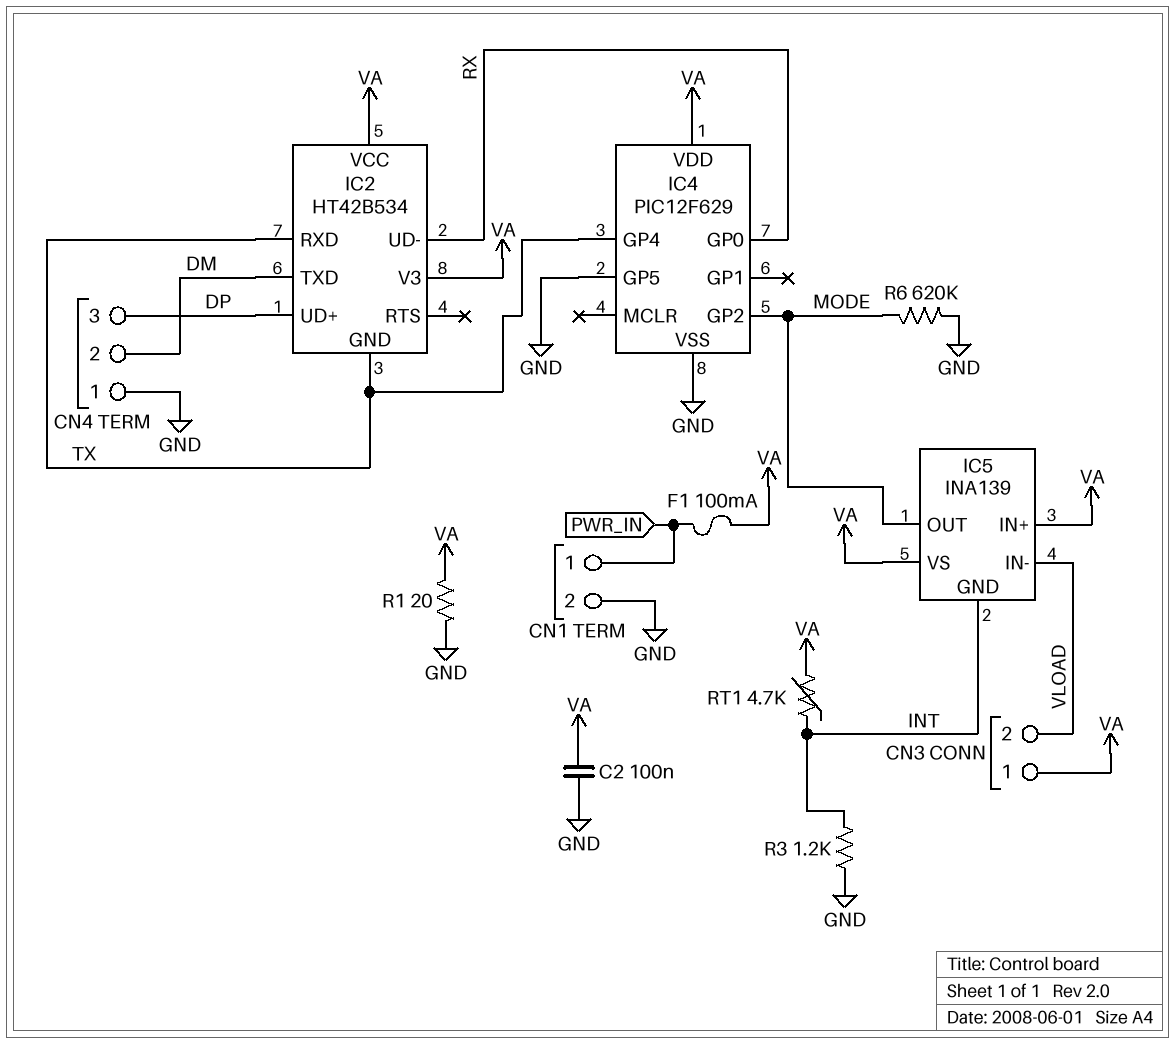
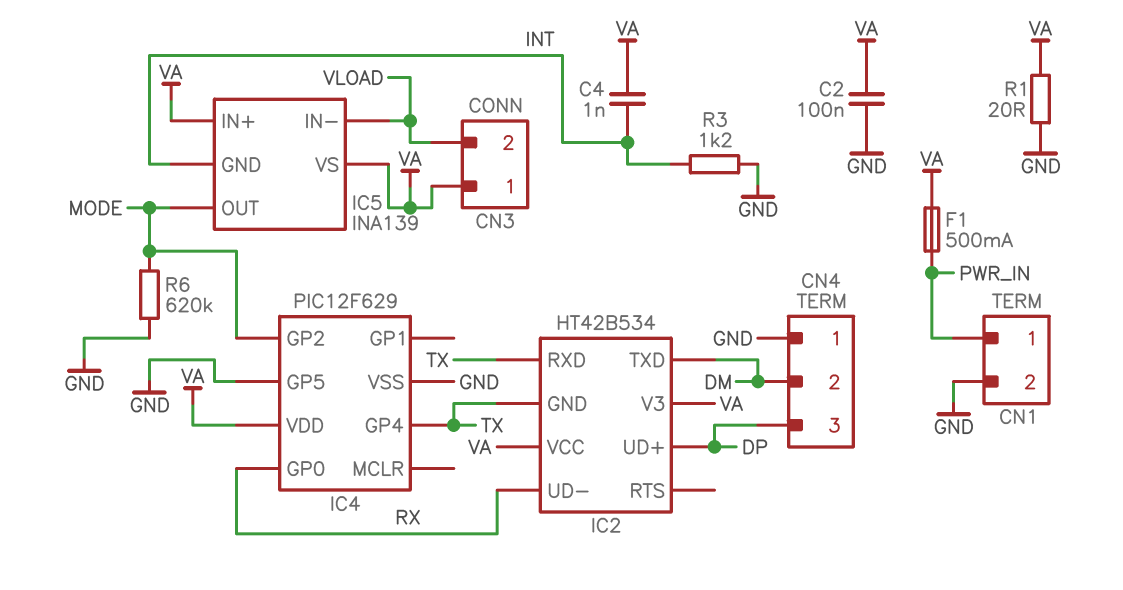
C4: none -> 1nF (INT, VA)
F1: 100mA (PWR_IN, VA) -> 500mA (PWR_IN, VA)
RT1: 4.7k (INT, VA) -> none

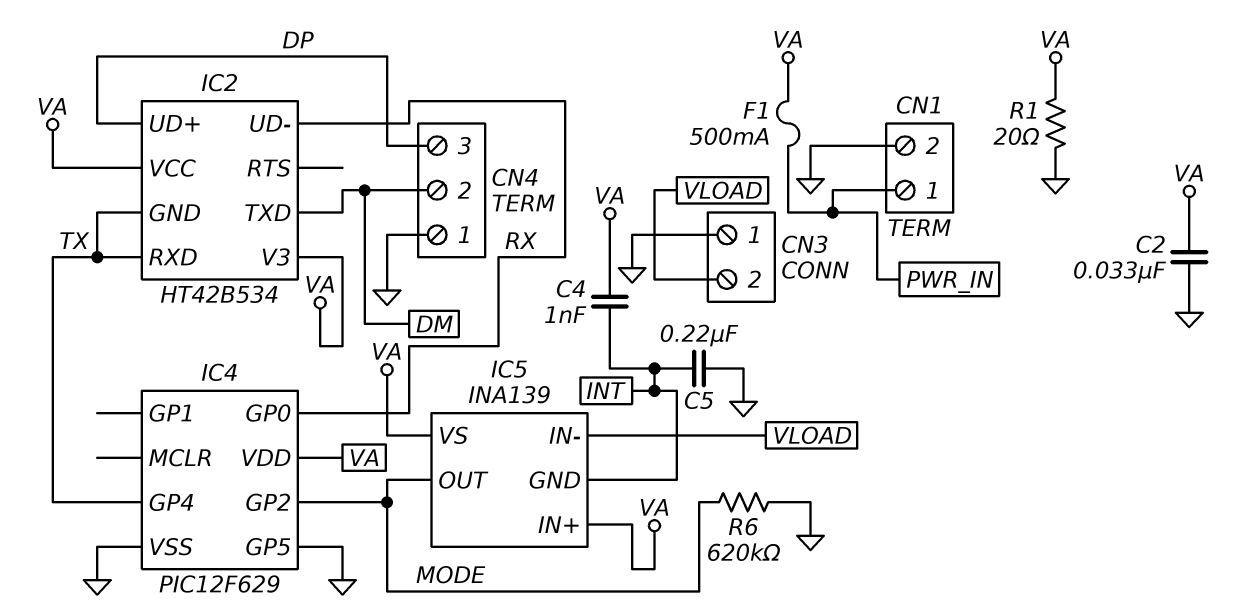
C2: 100nF (GND, VA) -> 33nF (GND, VA)
C5: none -> 220nF (GND, INT)
CN3 pin 1: VA -> GND
R3: 1.2k (GND, INT) -> none

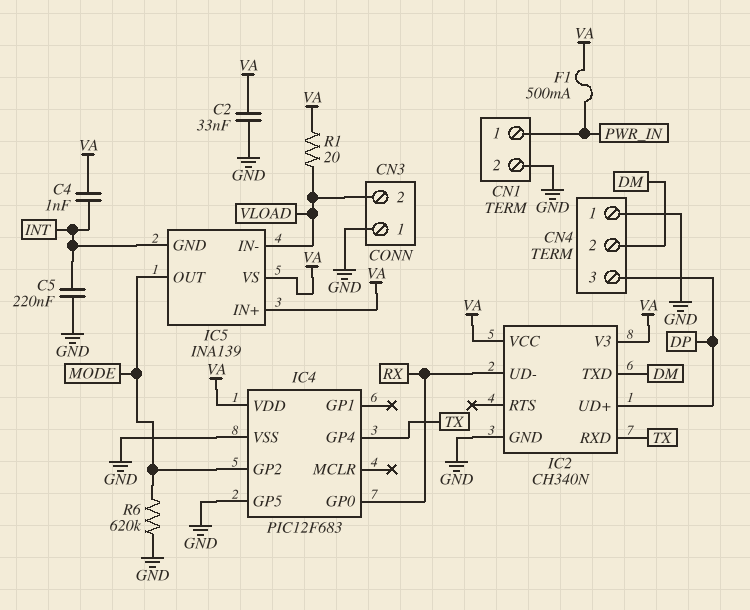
IC2: HT42B534 -> CH340N
IC2 pin GND: TX -> GND
IC4: PIC12F629 -> PIC12F683
R1: 20 (GND, VA) -> 20 (VA, VLOAD)

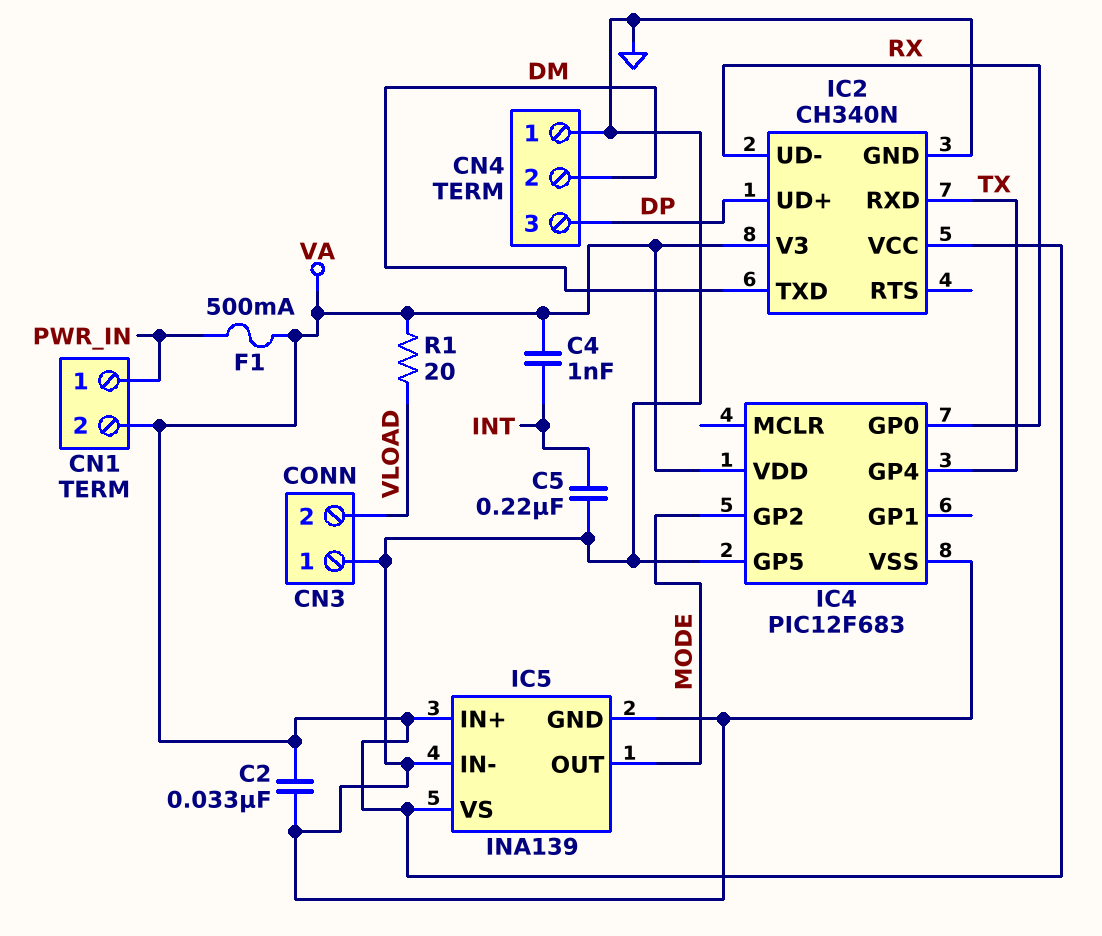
CN1 pin 2: GND -> VA
IC5 pin GND: INT -> GND
IC5 pin IN-: VLOAD -> GND
R6: 620k (GND, MODE) -> none

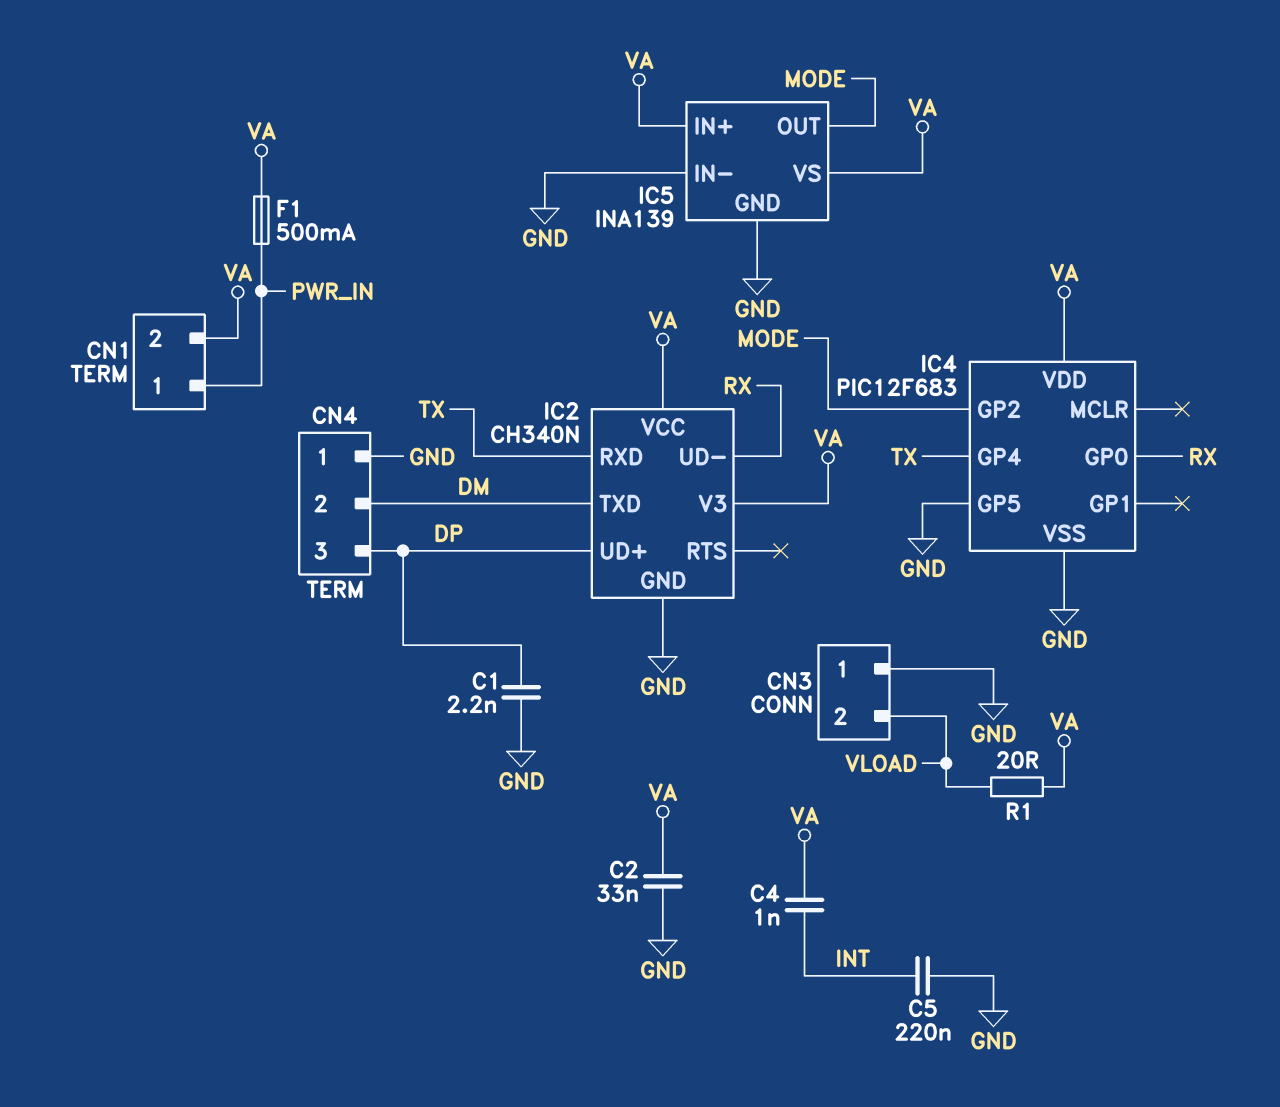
C1: none -> 2.2nF (DP, GND)

